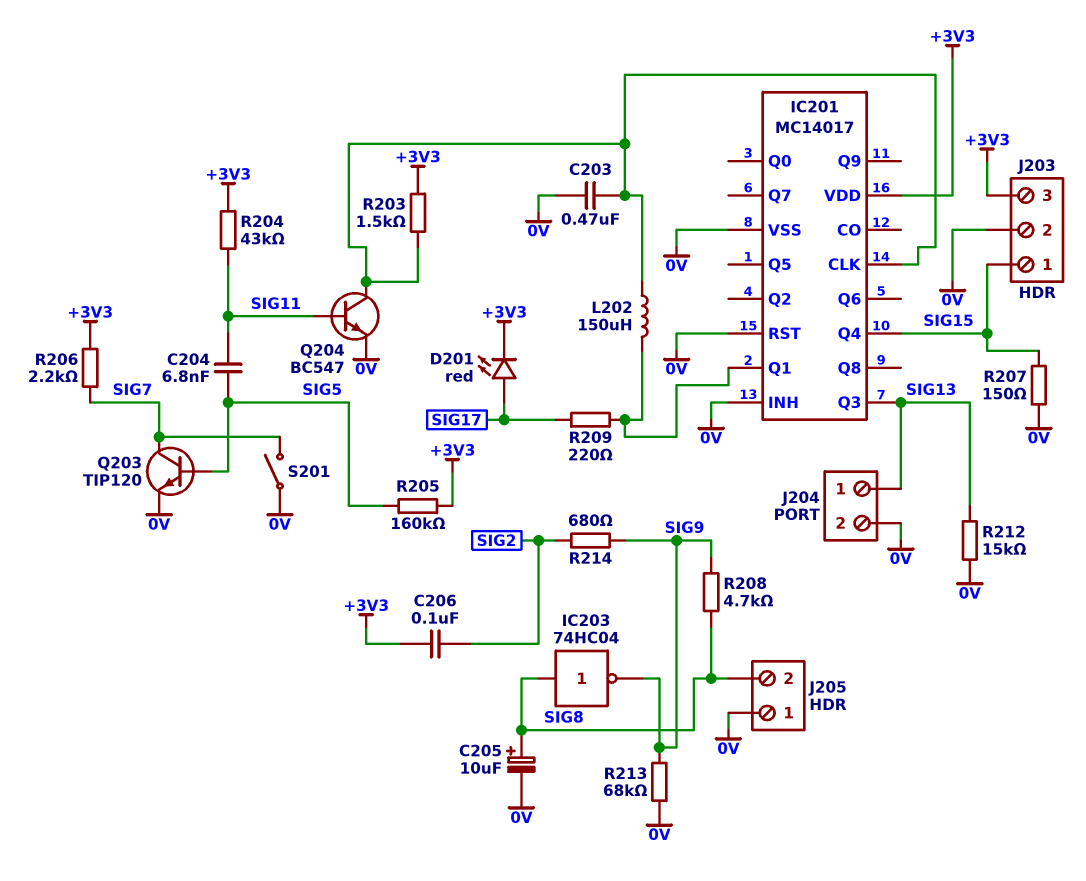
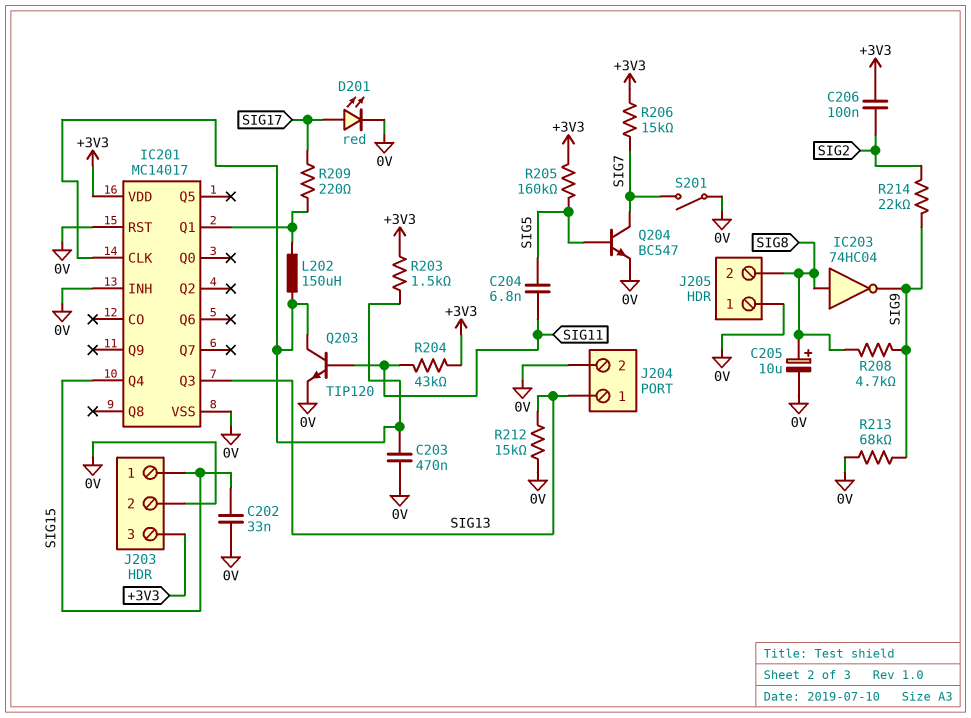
C202: none -> 33nF (0V, SIG15)
D201: LED red (A SIG17, K +3V3) -> LED red (A SIG17, K 0V)
Q203: NPN TIP120 (B SIG5, C SIG7, E 0V) -> NPN TIP120 (B SIG11, C IC201/CLK, E 0V)
Q204: NPN BC547 (B SIG11, C IC201/CLK, E 0V) -> NPN BC547 (B SIG5, C SIG7, E 0V)
R206: 2.2k (+3V3, SIG7) -> 15k (+3V3, SIG7)
R207: 150 (0V, SIG15) -> none
R214: 680 (SIG2, SIG9) -> 22k (SIG2, SIG9)

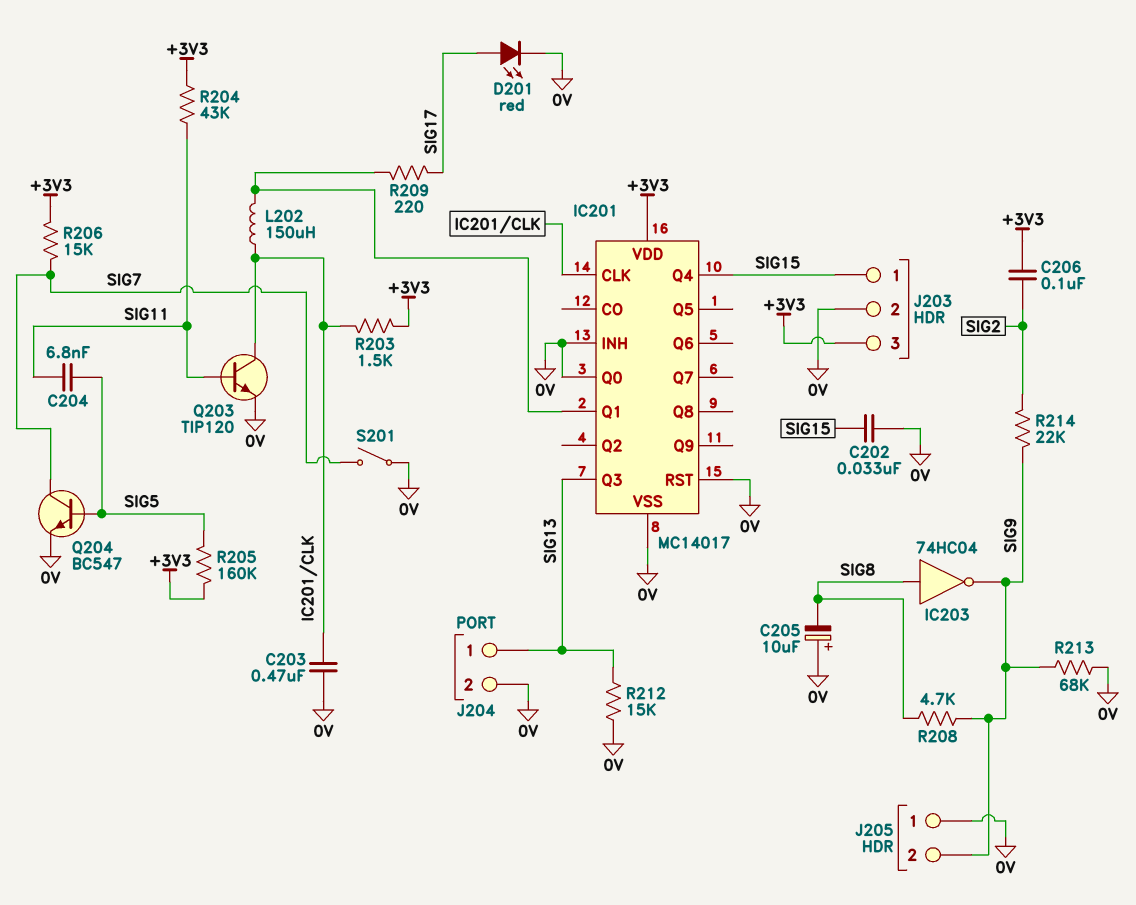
C205: 10uF (plus SIG8, minus 0V) -> 10uF (plus 0V, minus SIG8)
IC201 pin Q0: none -> 0V
J205 pin 2: SIG8 -> SIG9

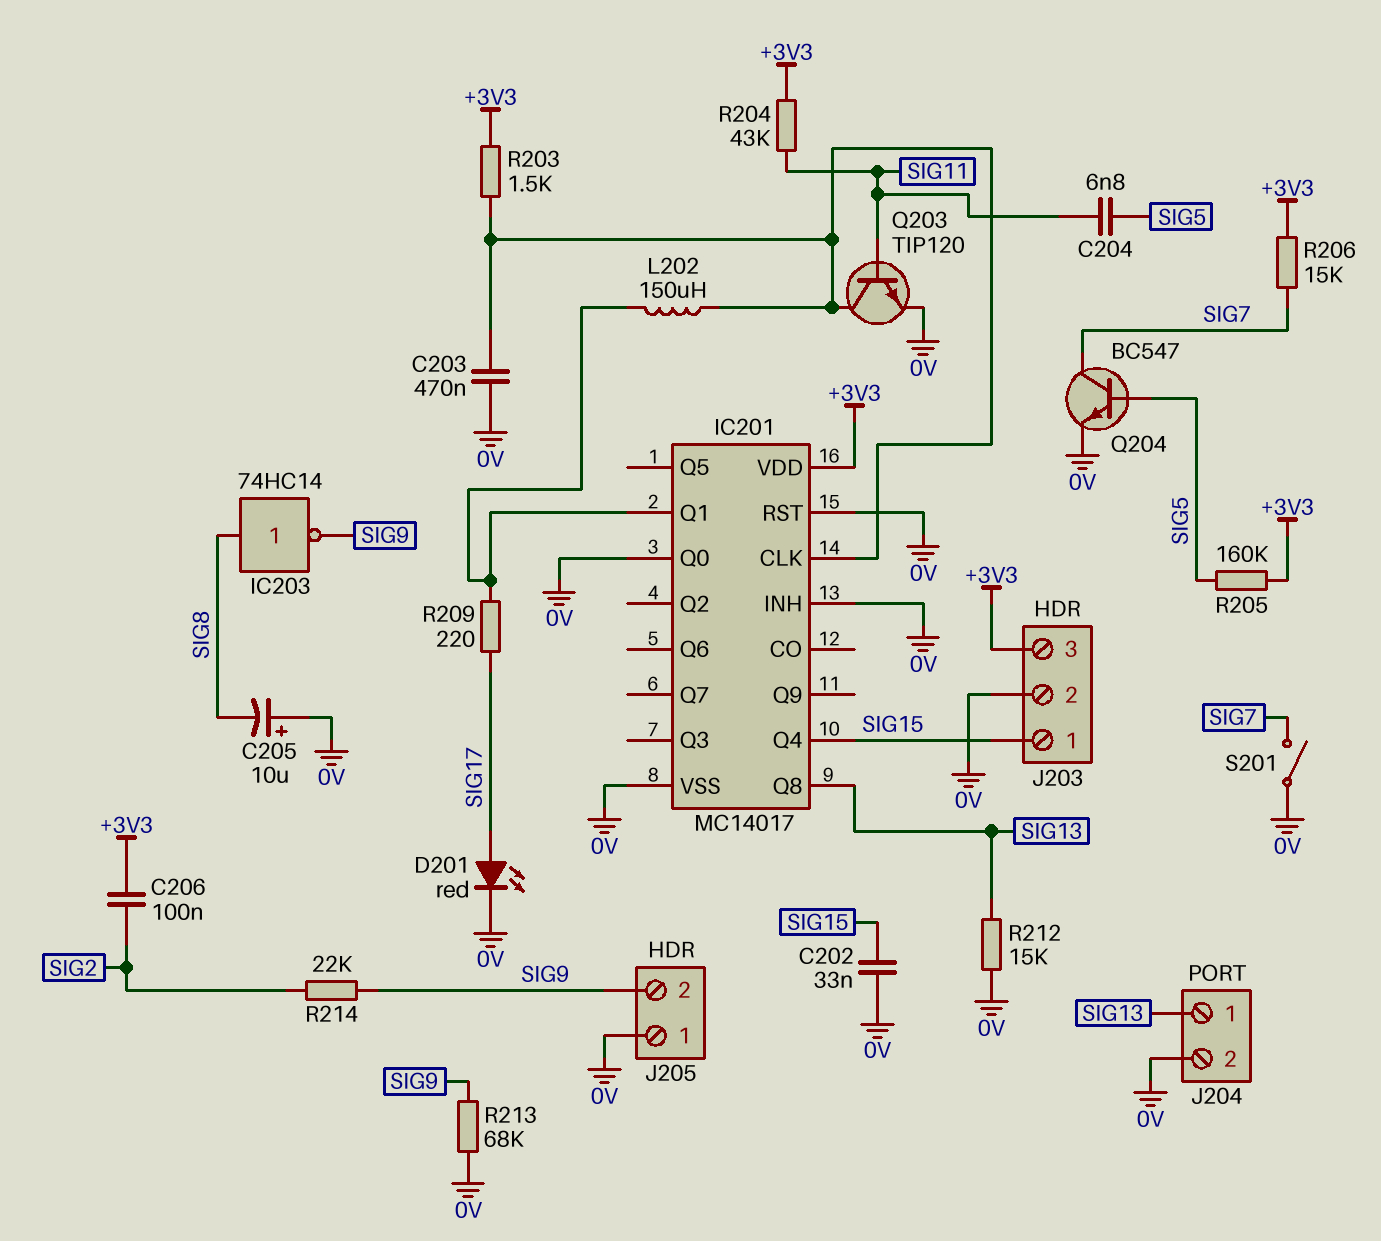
IC201 pin Q3: SIG13 -> none
IC201 pin Q8: none -> SIG13
IC203: NOT 74HC04 (in SIG8, out SIG9) -> NOT 74HC14 (in SIG8, out SIG9)
R208: 4.7k (SIG8, SIG9) -> none

